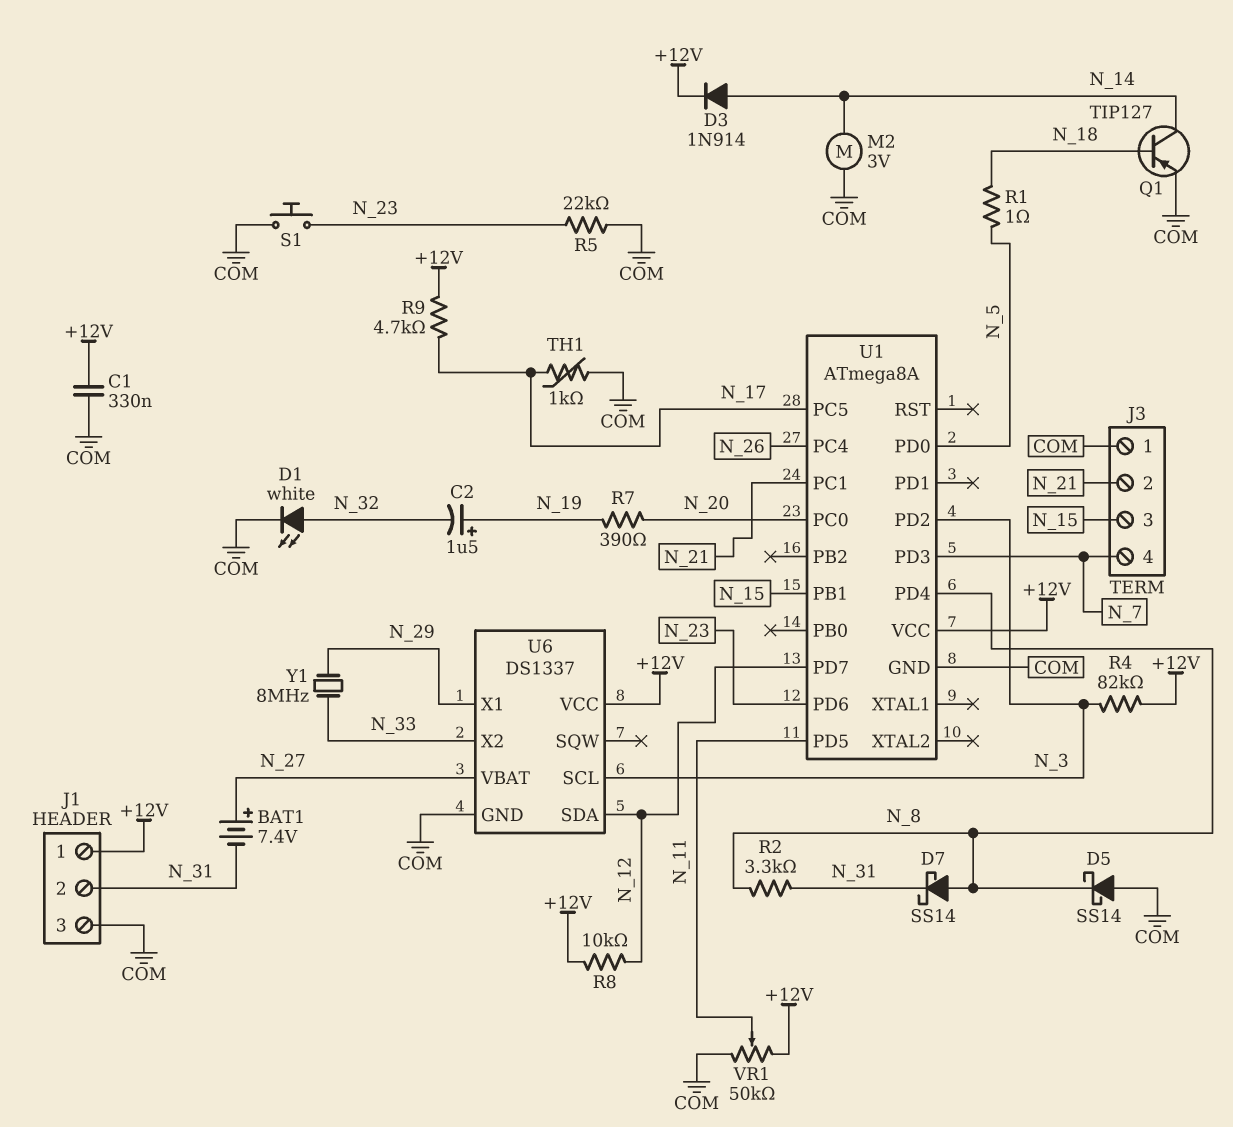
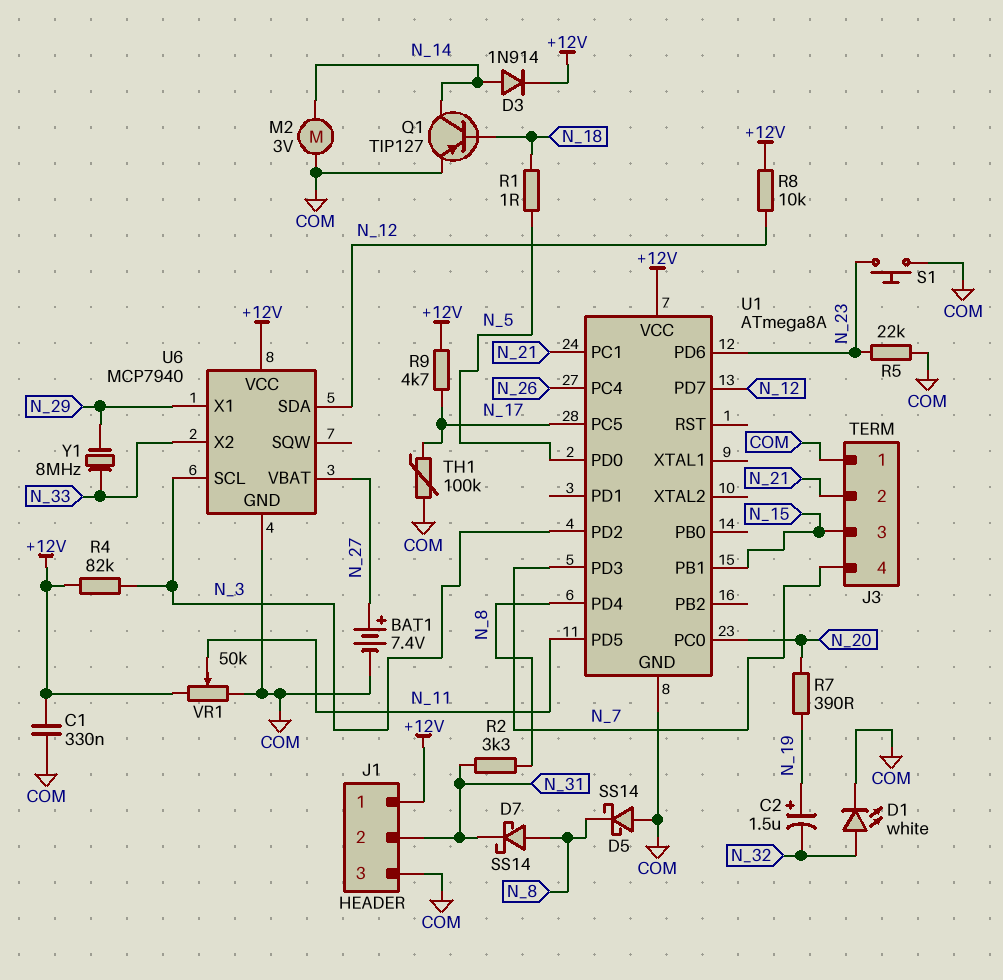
BAT1: 7.4V (plus N_27, minus N_31) -> 7.4V (plus N_27, minus COM)
TH1: 1k (COM, N_17) -> 100k (COM, N_17)
U6: DS1337 -> MCP7940

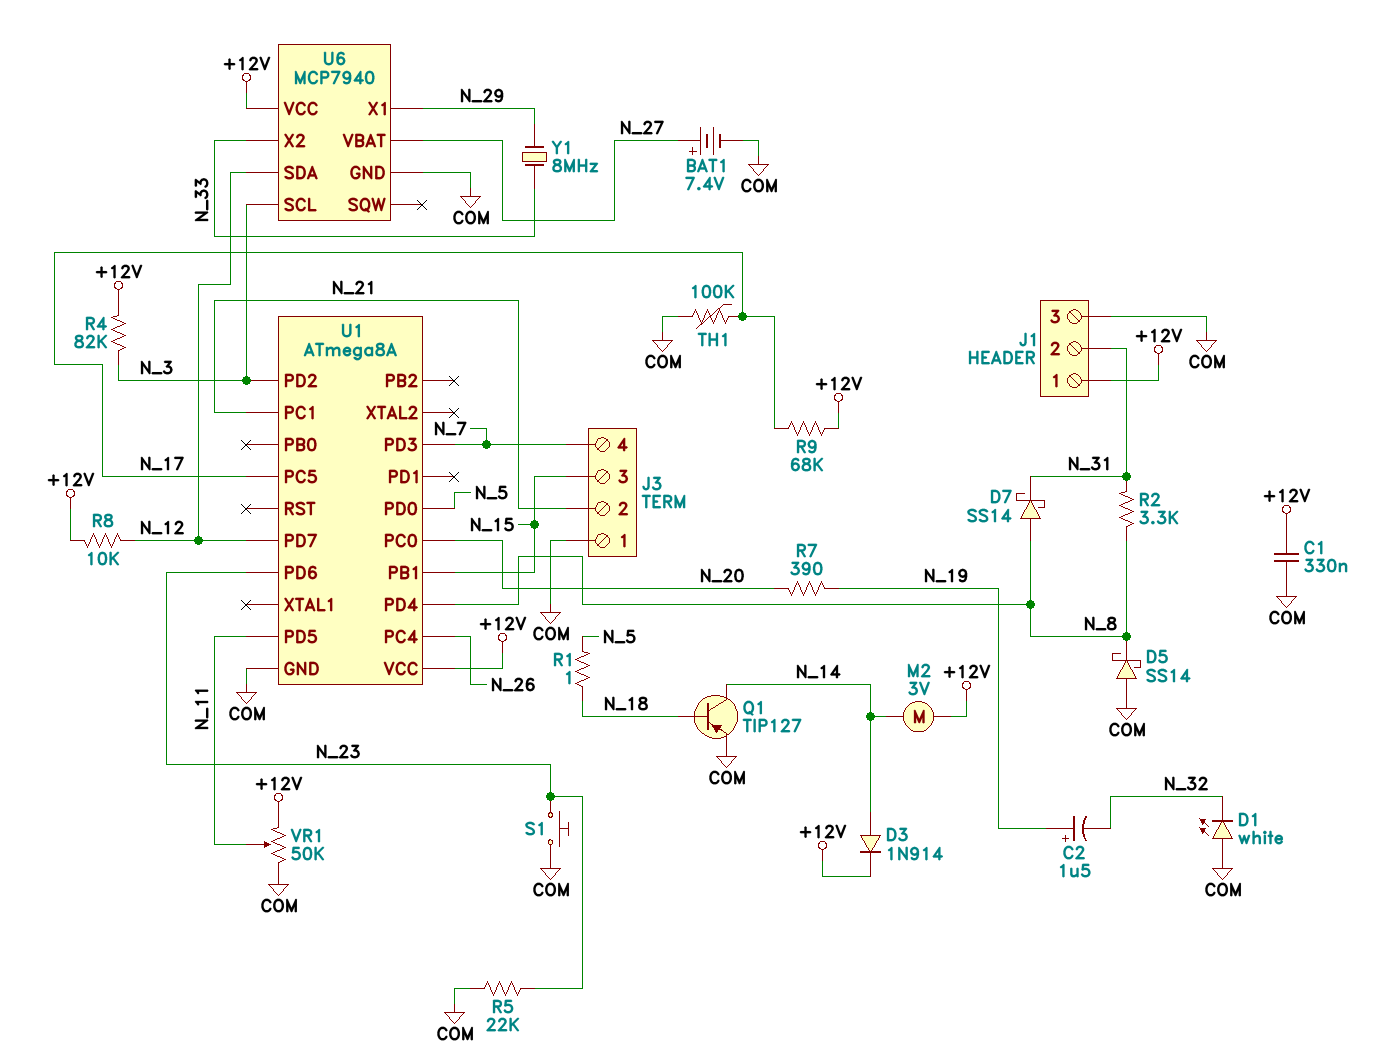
D1: LED white (A N_32, K COM) -> LED white (A COM, K N_32)
M2: motor 3V (COM, N_14) -> motor 3V (+12V, N_14)
R9: 4.7k (+12V, N_17) -> 68k (+12V, N_17)

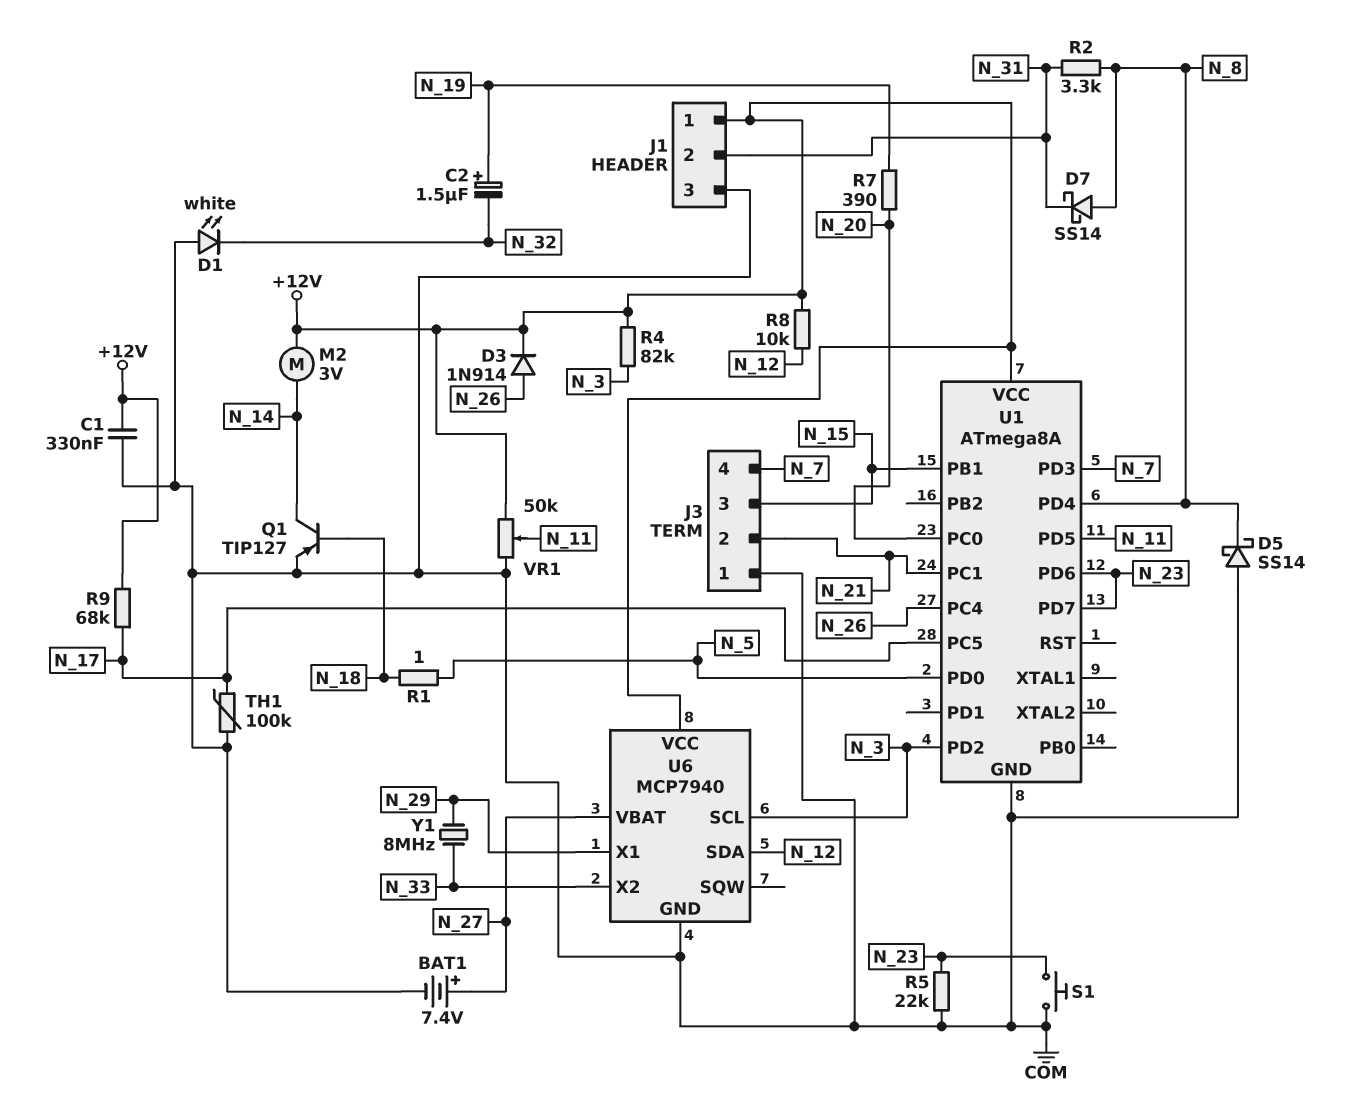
D3: diode 1N914 (A N_14, K +12V) -> diode 1N914 (A N_26, K +12V)
U1 pin PD7: N_12 -> N_23

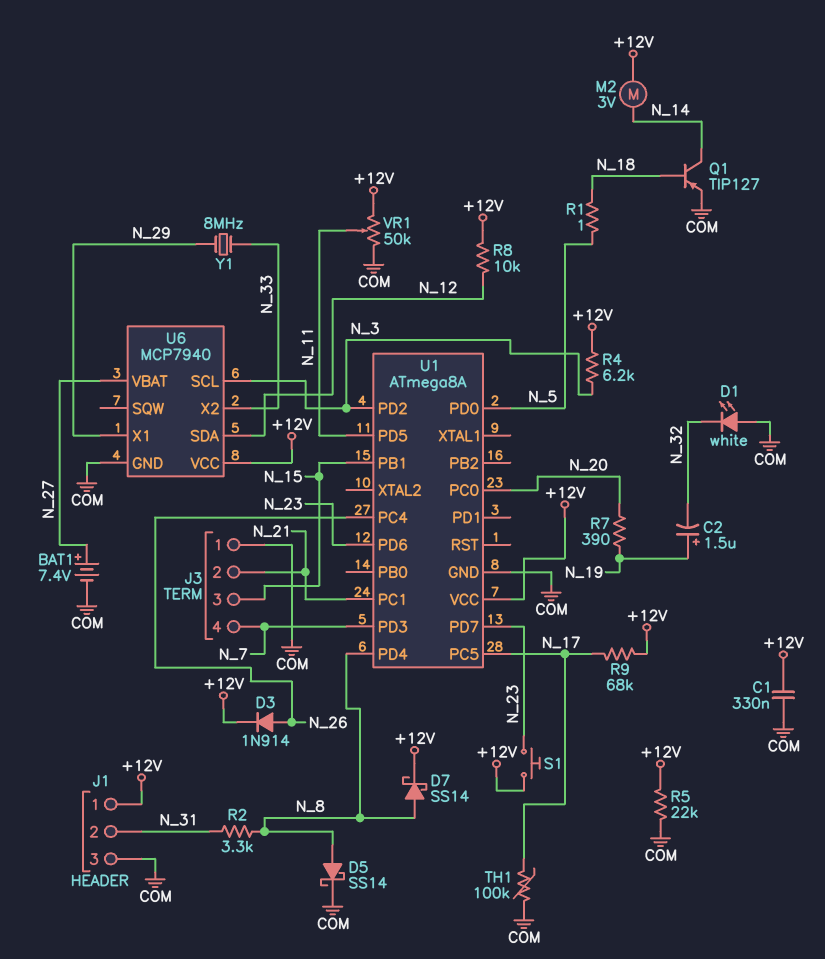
D5: schottky SS14 (A COM, K N_8) -> schottky SS14 (A N_8, K COM)
D7: schottky SS14 (A N_8, K N_31) -> schottky SS14 (A N_8, K +12V)
R4: 82k (+12V, N_3) -> 6.2k (+12V, N_3)
R5: 22k (COM, N_23) -> 22k (+12V, COM)
S1: button (COM, N_23) -> button (+12V, N_23)

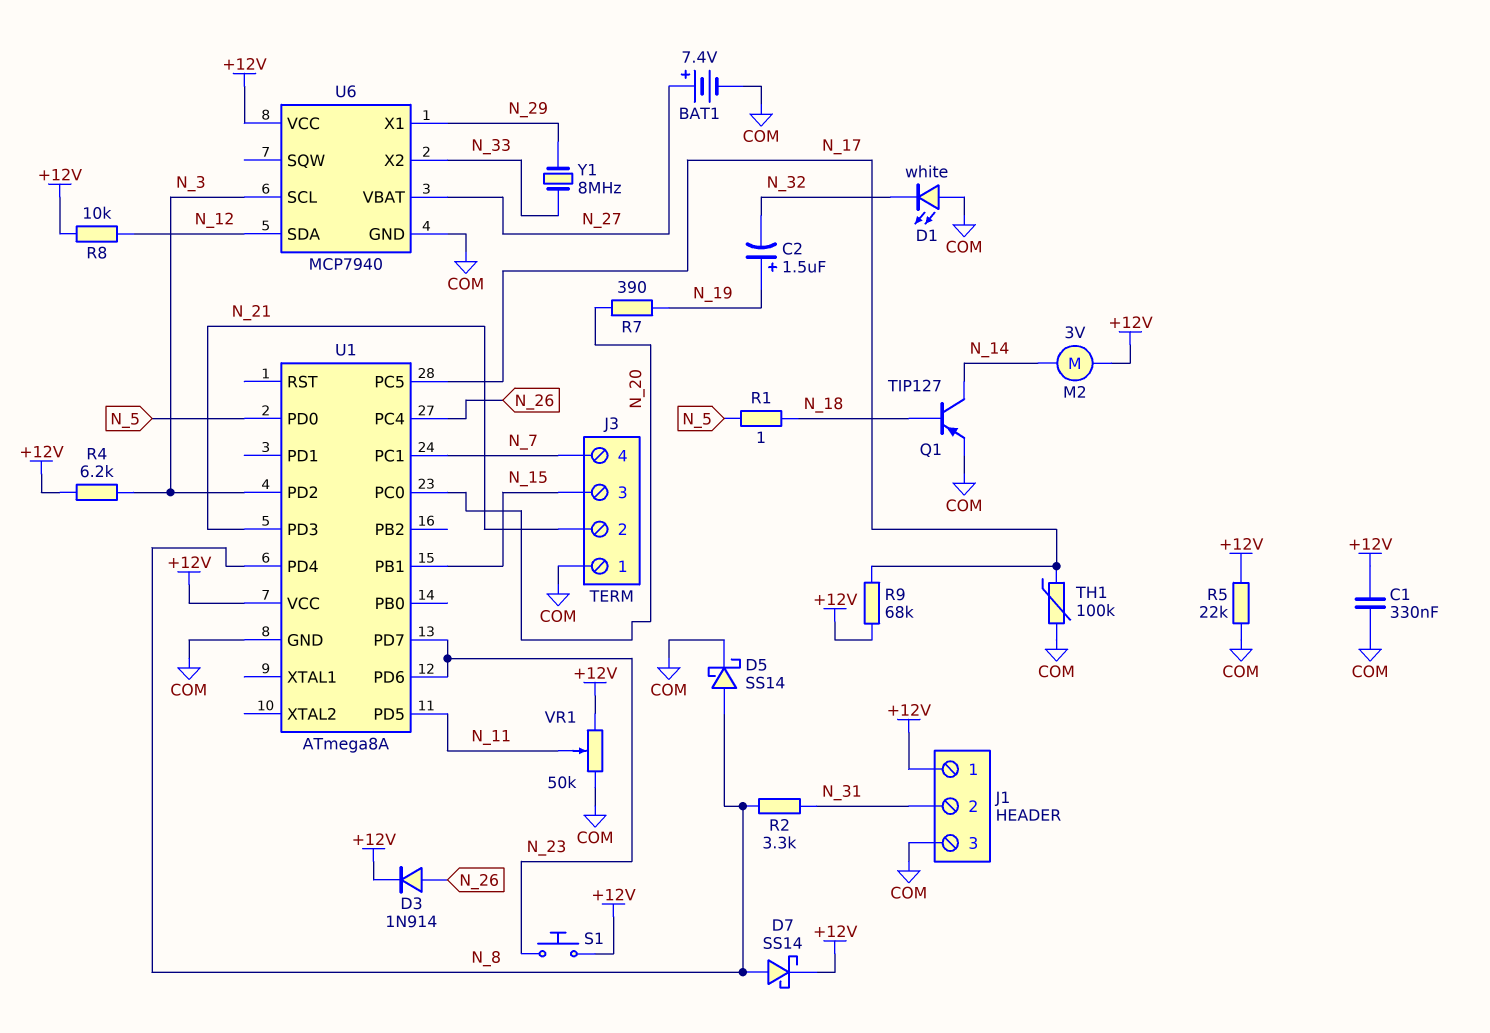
U1 pin PC1: N_21 -> N_7
U1 pin PD3: N_7 -> N_21

